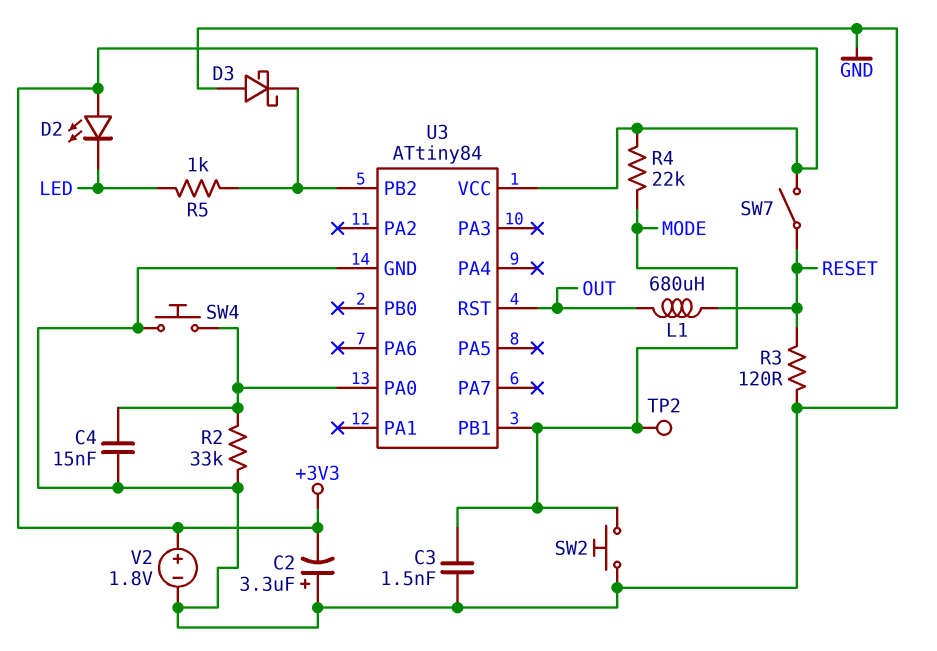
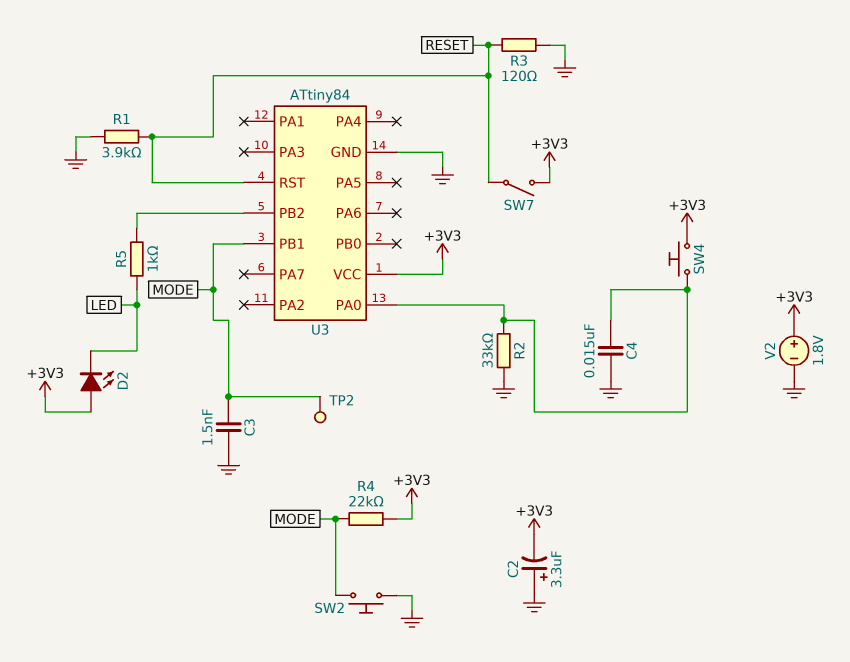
D3: schottky (A GND, K U3/PB2) -> none
L1: 680uH (OUT, RESET) -> none
R1: none -> 3.9k (GND, RESET)
SW4: button (GND, U3/PA0) -> button (+3V3, U3/PA0)
U3 pin RST: OUT -> RESET

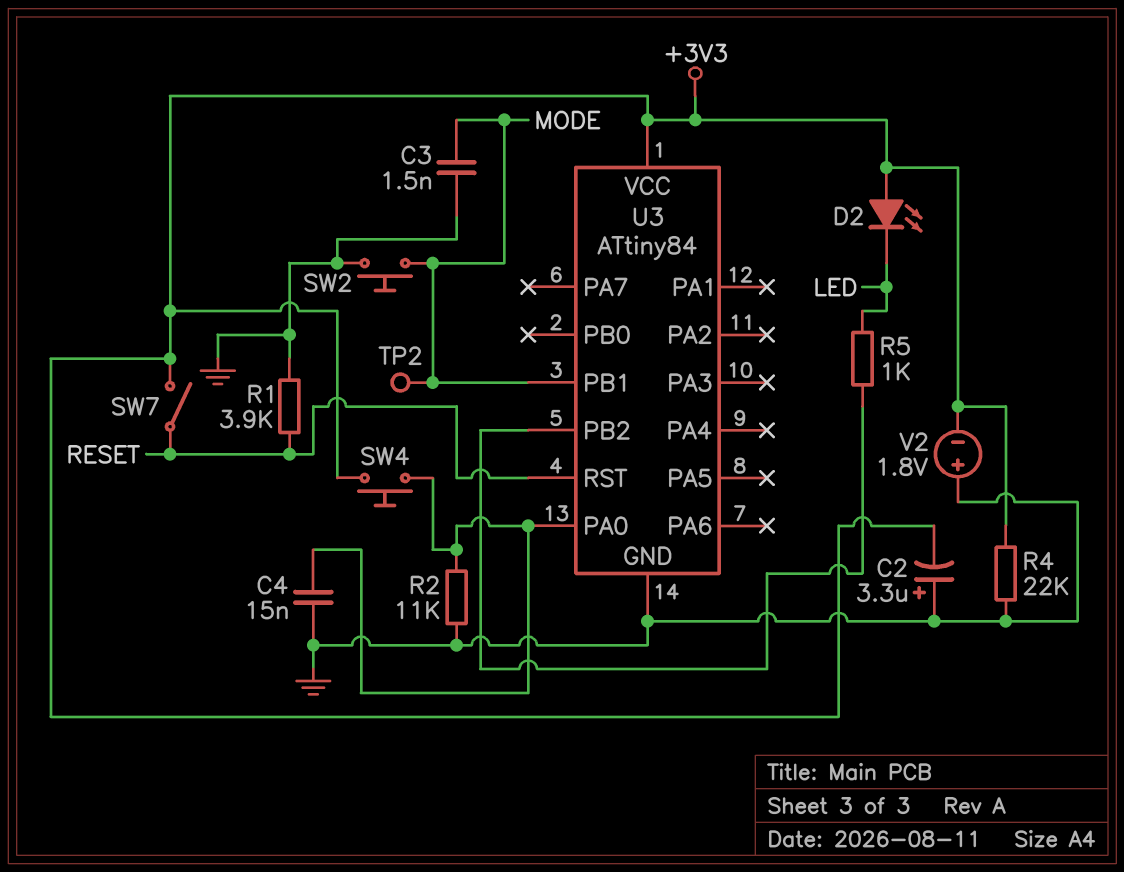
R2: 33k (GND, U3/PA0) -> 11k (GND, U3/PA0)
R3: 120 (GND, RESET) -> none
R4: 22k (+3V3, MODE) -> 22k (+3V3, GND)
V2: 1.8V (plus +3V3, minus GND) -> 1.8V (plus GND, minus +3V3)

